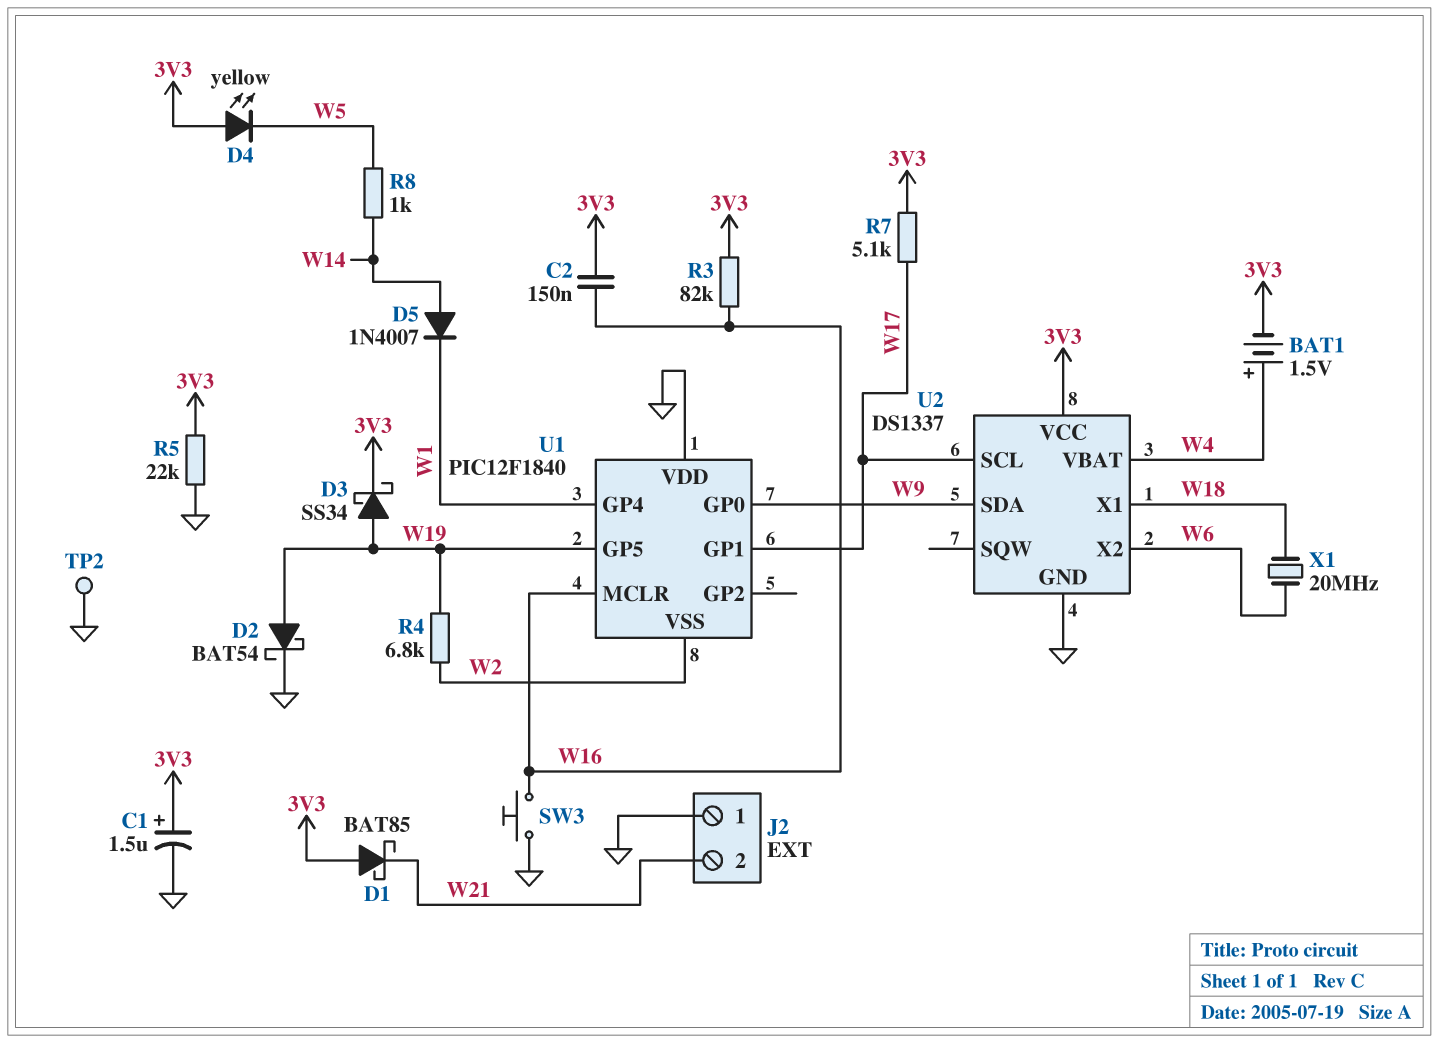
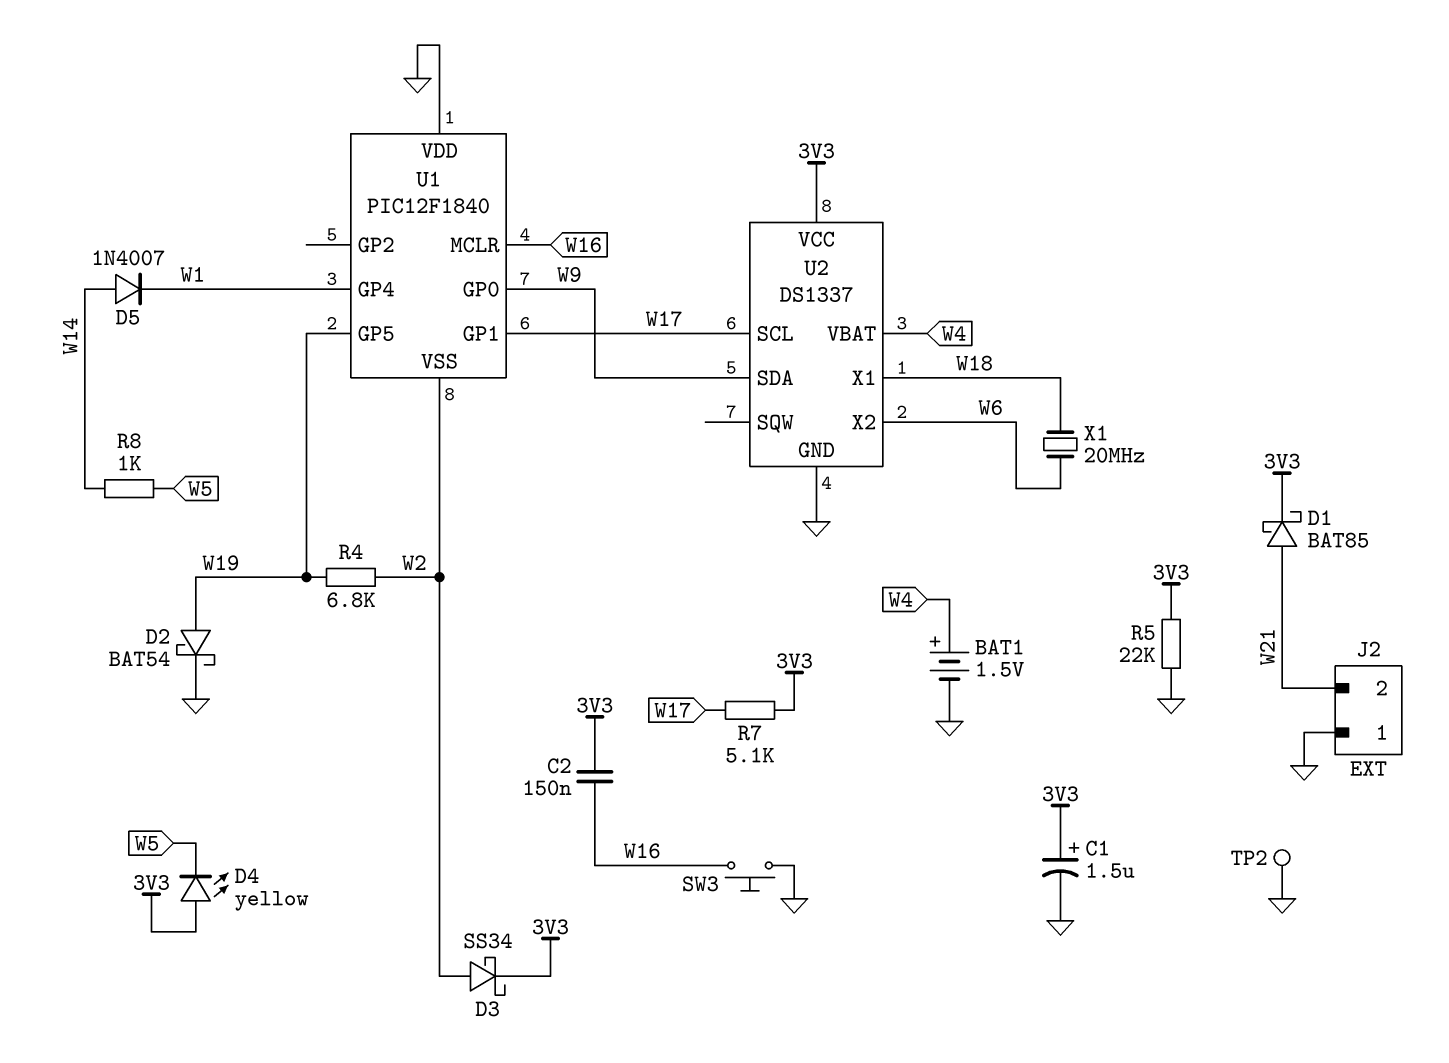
BAT1: 1.5V (plus W4, minus 3V3) -> 1.5V (plus W4, minus GND)
D1: schottky BAT85 (A 3V3, K W21) -> schottky BAT85 (A W21, K 3V3)
D3: schottky SS34 (A W19, K 3V3) -> schottky SS34 (A W2, K 3V3)
R3: 82k (3V3, W16) -> none

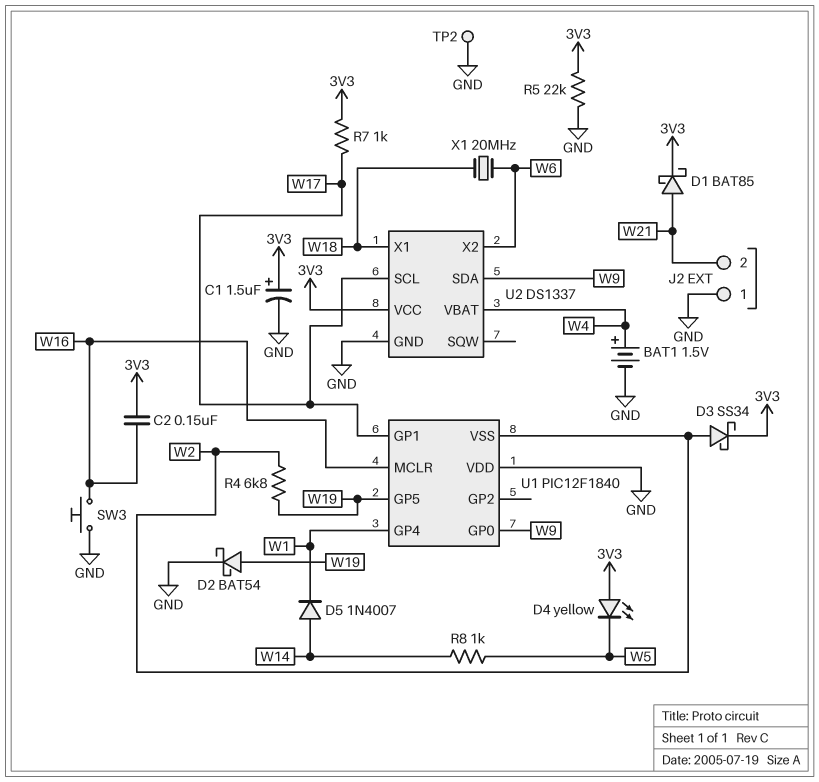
R7: 5.1k (3V3, W17) -> 1k (3V3, W17)

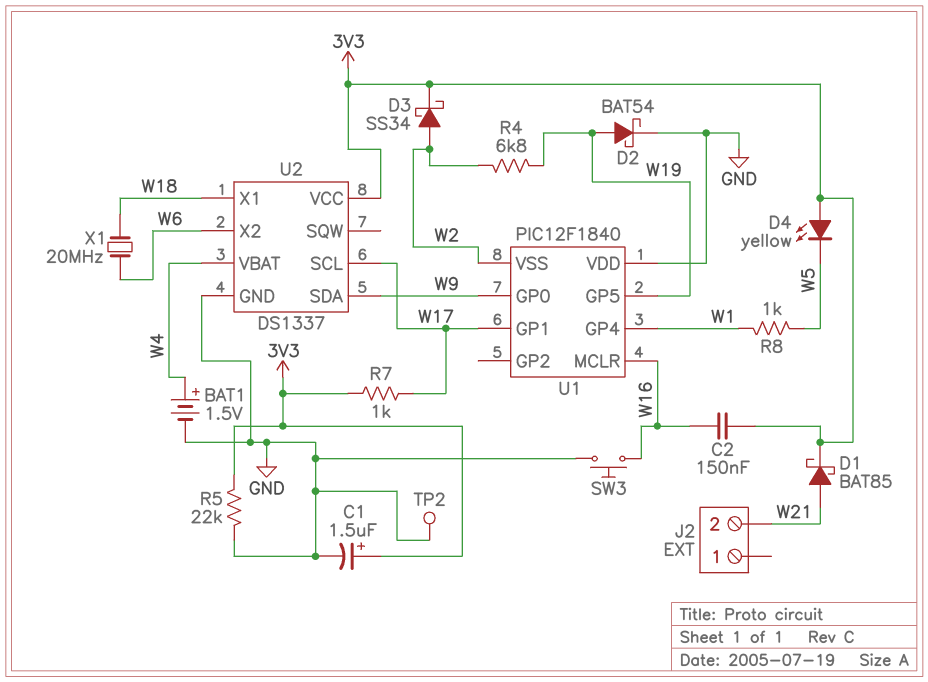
D5: diode 1N4007 (A W14, K W1) -> none
J2 pin 1: GND -> none
R8: 1k (W5, W14) -> 1k (W1, W5)

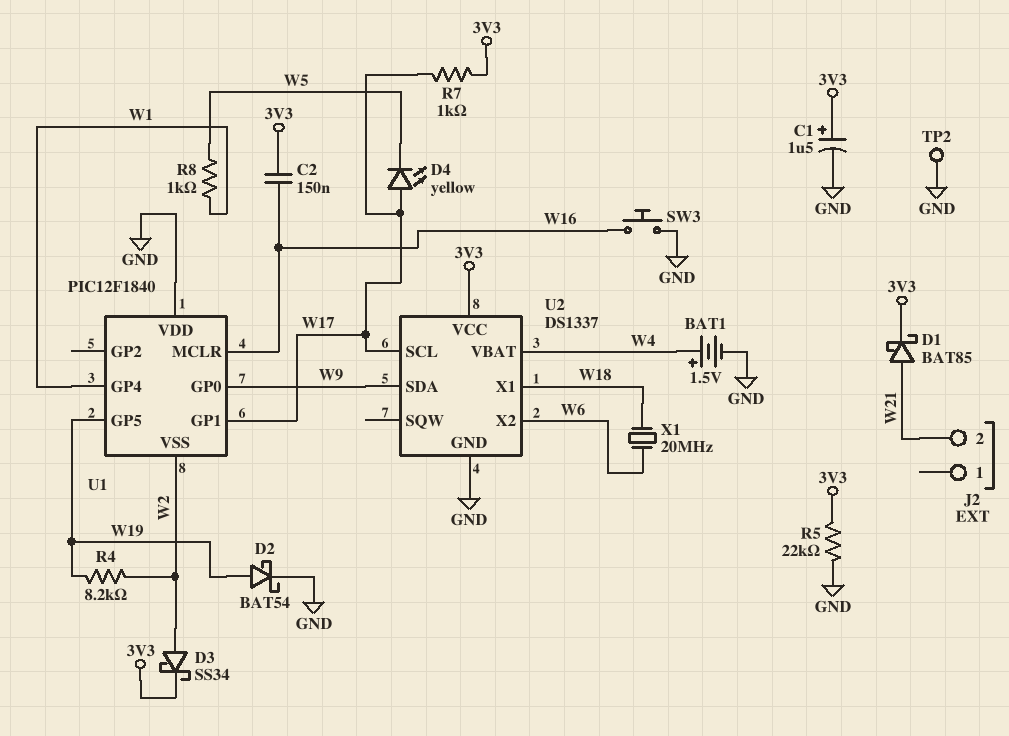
D4: LED yellow (A 3V3, K W5) -> LED yellow (A W17, K W5)
R4: 6.8k (W2, W19) -> 8.2k (W2, W19)

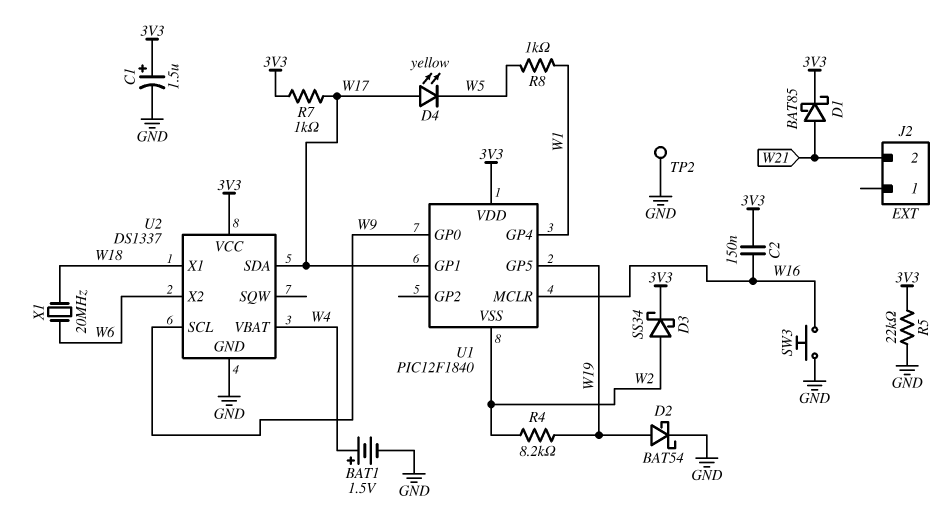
U1 pin VDD: GND -> 3V3
U2 pin SCL: W17 -> W9
U2 pin SDA: W9 -> W17

